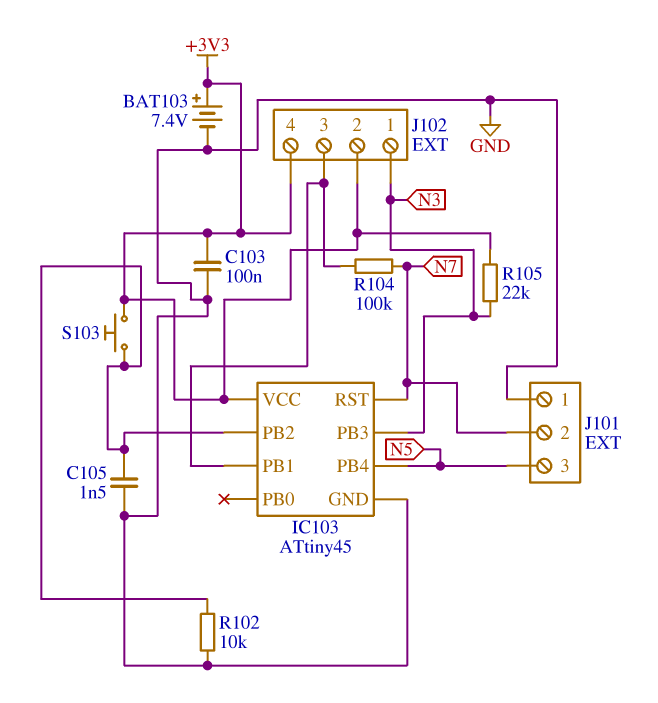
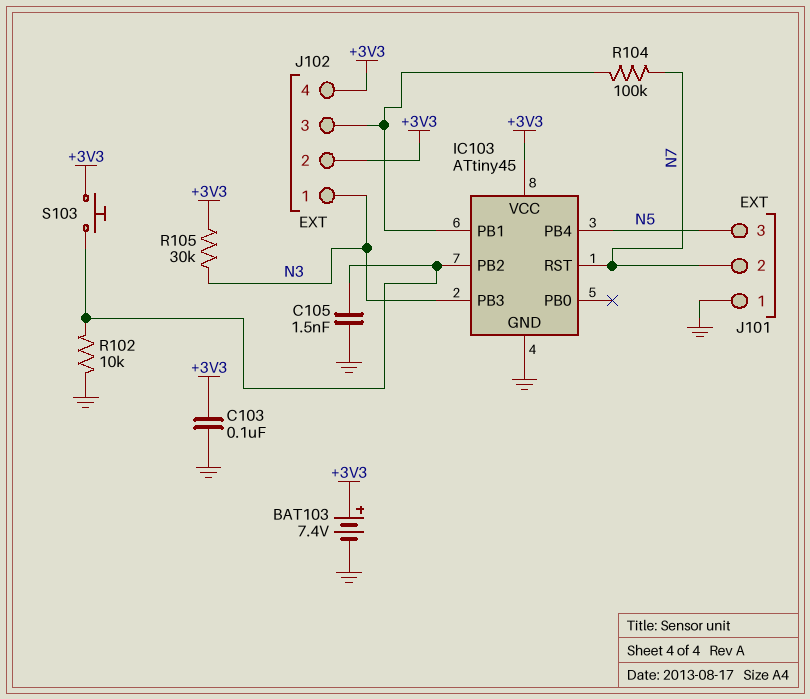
R105: 22k (+3V3, N3) -> 30k (+3V3, N3)

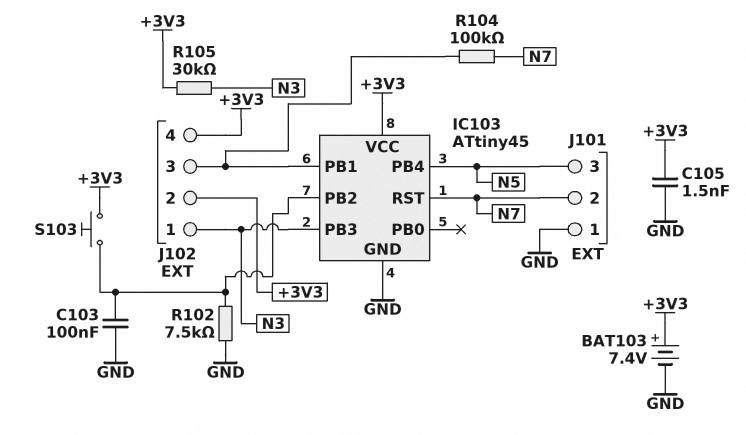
C103: 100nF (+3V3, GND) -> 100nF (GND, IC103/PB2)
C105: 1.5nF (GND, IC103/PB2) -> 1.5nF (+3V3, GND)
R102: 10k (GND, IC103/PB2) -> 7.5k (GND, IC103/PB2)

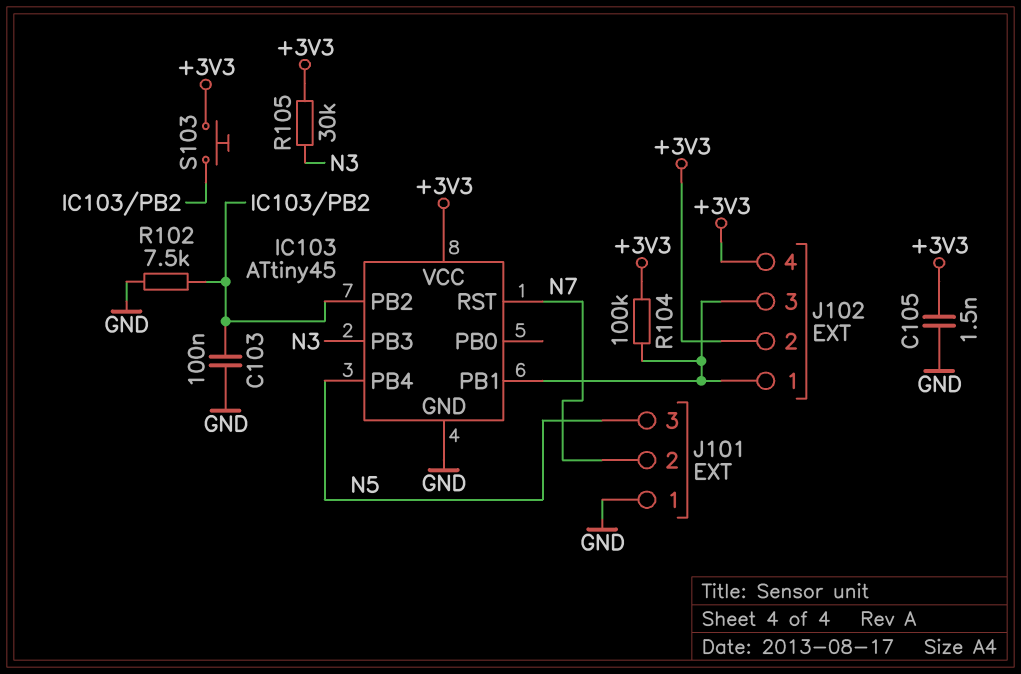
BAT103: 7.4V (plus +3V3, minus GND) -> none
J102 pin 1: N3 -> IC103/PB1
R104: 100k (IC103/PB1, N7) -> 100k (+3V3, IC103/PB1)

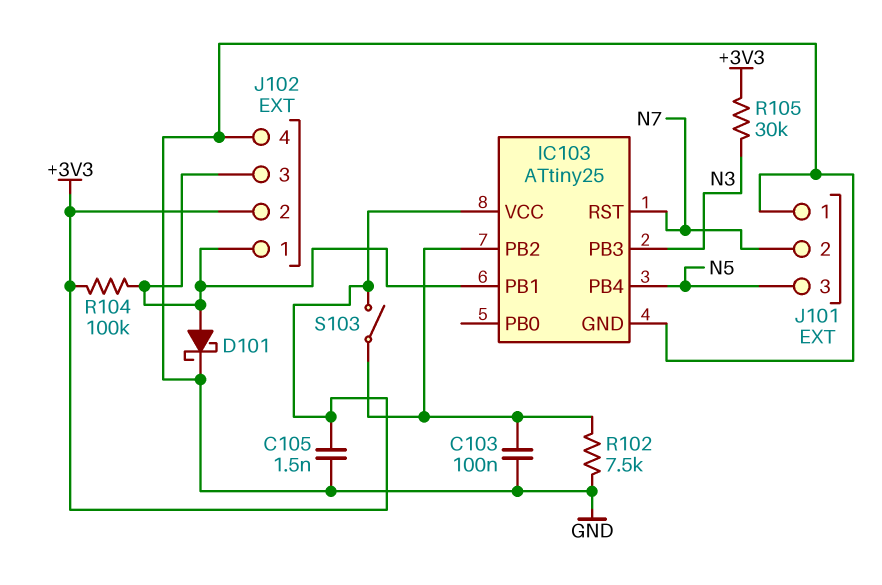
D101: none -> schottky (A IC103/PB1, K GND)
IC103: ATtiny45 -> ATtiny25
J102 pin 4: +3V3 -> GND
S103: button (+3V3, IC103/PB2) -> switch (+3V3, IC103/PB2)

